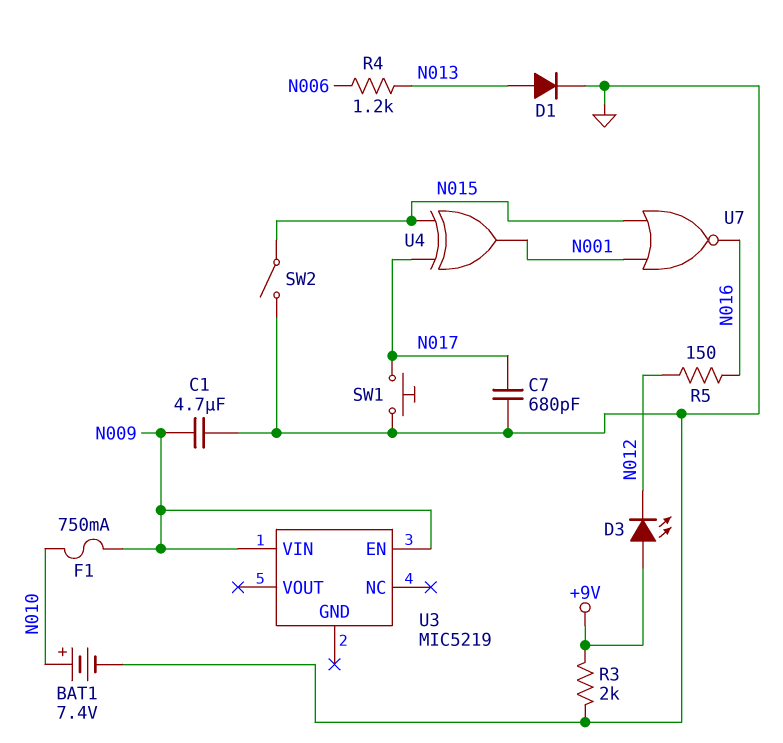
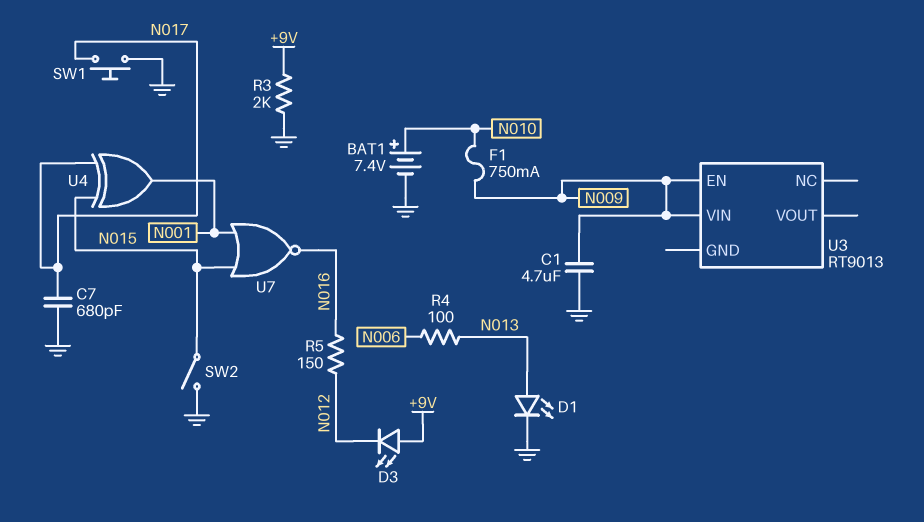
D1: diode (A N013, K GND) -> LED (A N013, K GND)
R4: 1.2k (N006, N013) -> 100 (N006, N013)
U3: MIC5219 -> RT9013

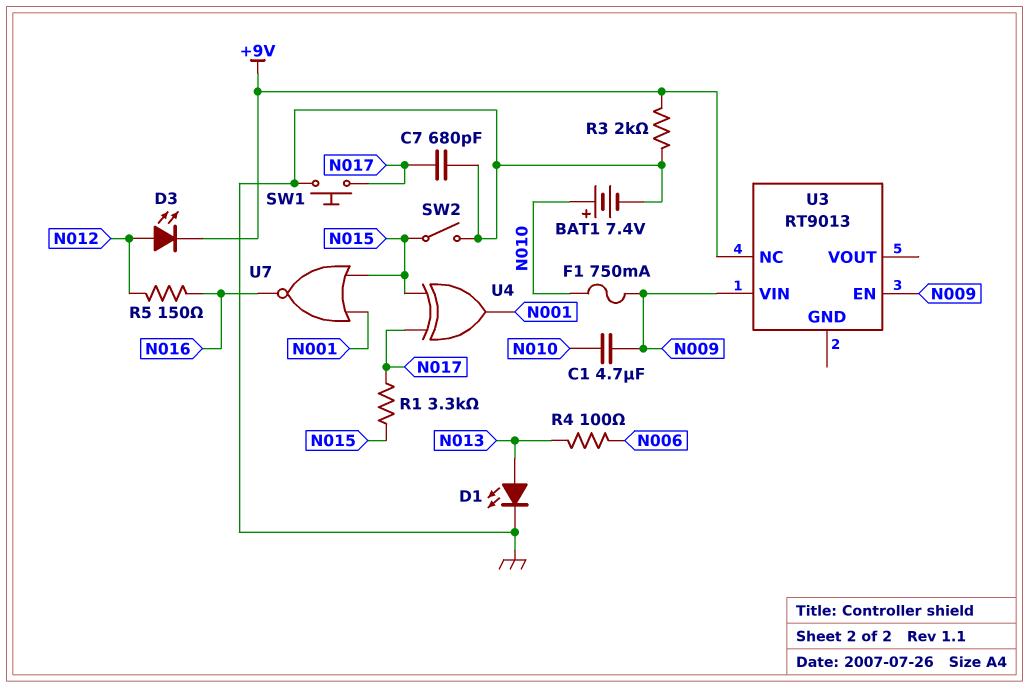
C1: 4.7uF (GND, N009) -> 4.7uF (N009, N010)
D3: LED (A +9V, K N012) -> LED (A N012, K +9V)
R1: none -> 3.3k (N015, N017)
U3 pin NC: none -> +9V

